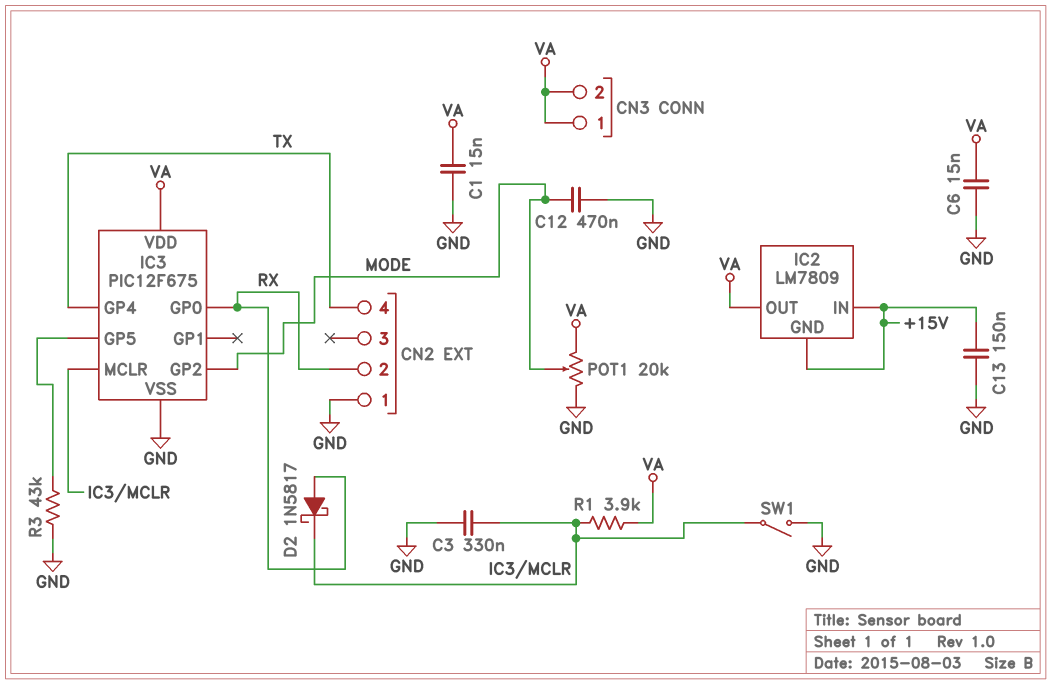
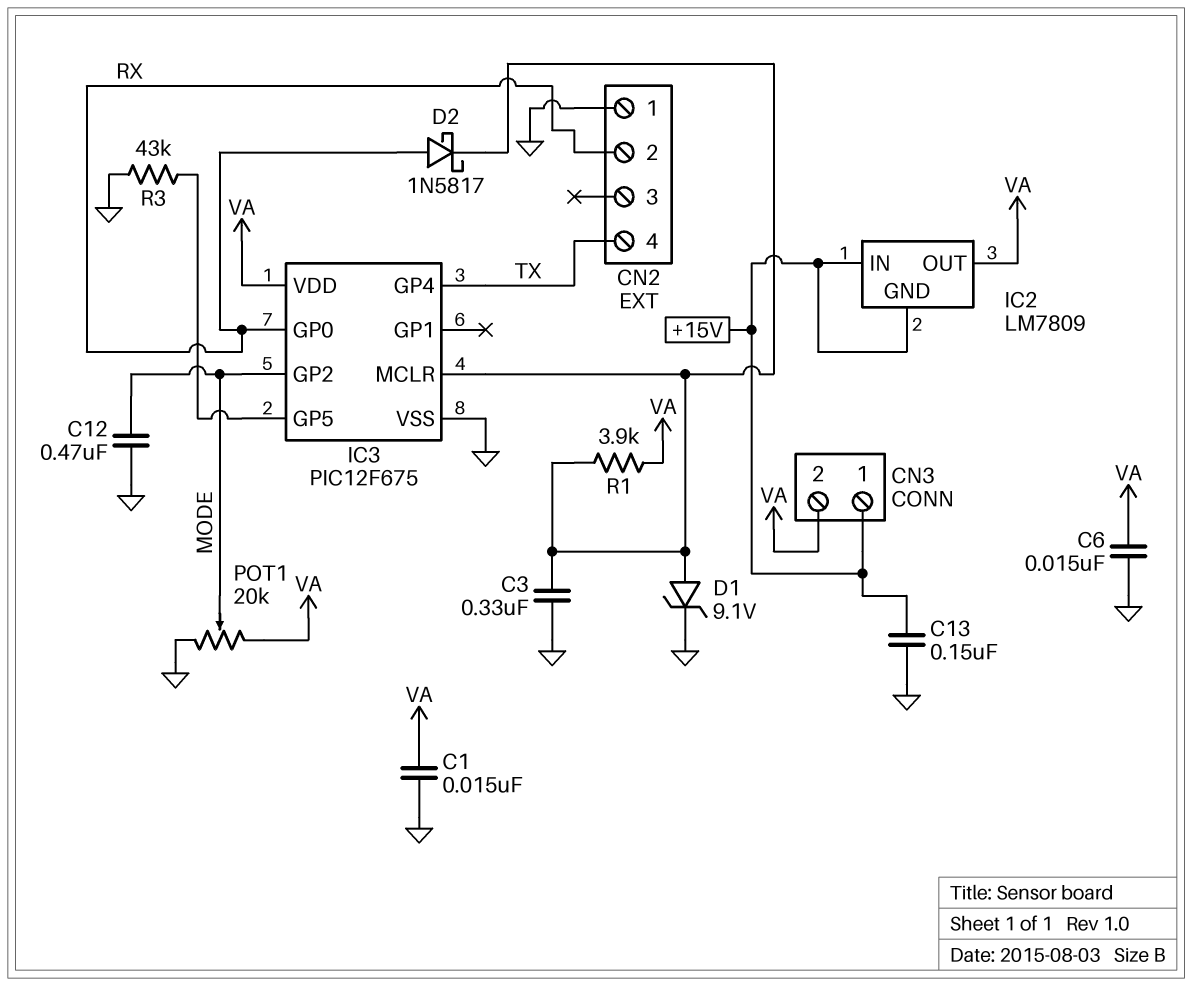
CN3 pin 1: VA -> +15V
D1: none -> zener 9.1V (A IC3/MCLR, K GND)
SW1: switch (GND, IC3/MCLR) -> none

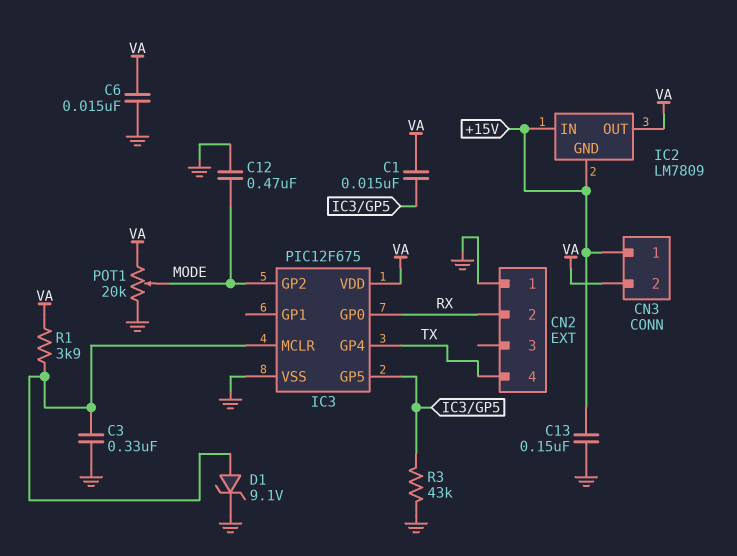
C1: 15nF (GND, VA) -> 15nF (IC3/GP5, VA)
D2: schottky 1N5817 (A RX, K IC3/MCLR) -> none

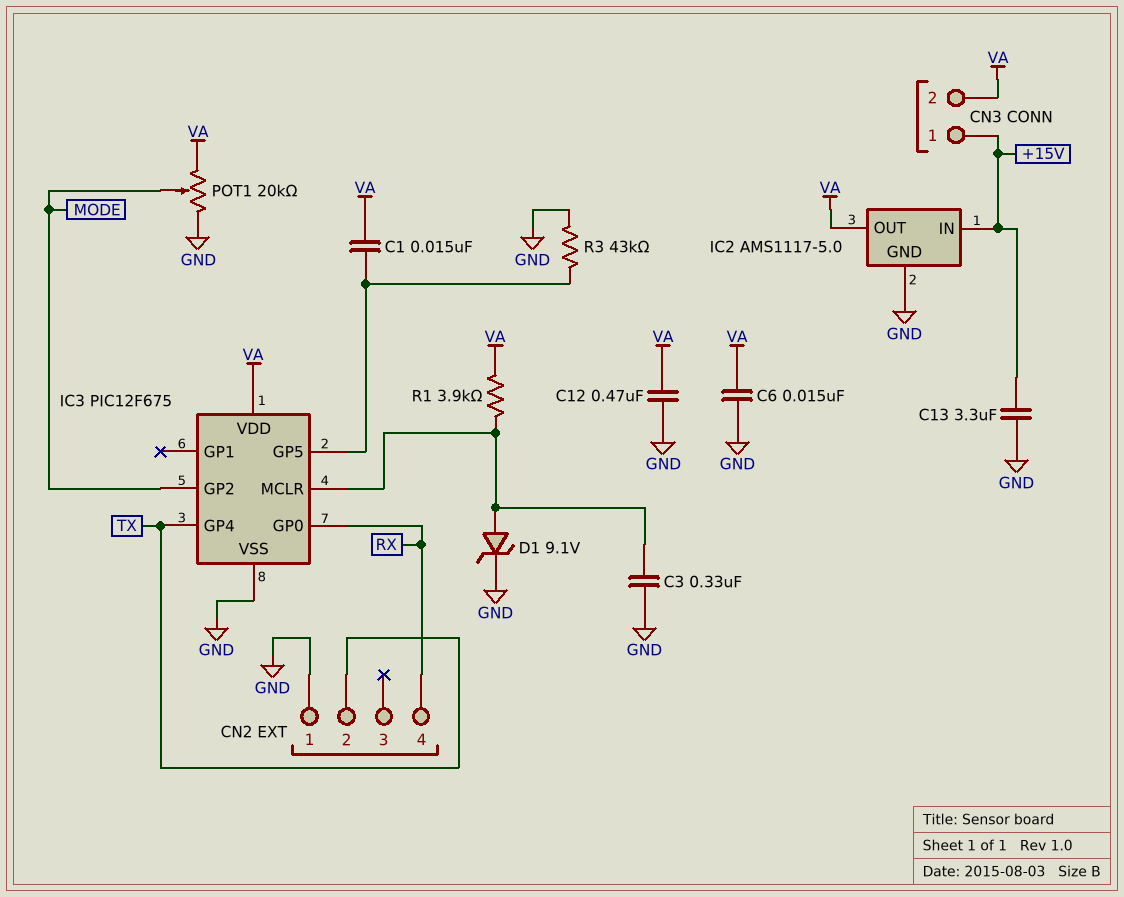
C12: 470nF (GND, MODE) -> 470nF (GND, VA)
C13: 150nF (+15V, GND) -> 3.3uF (+15V, GND)
CN2 pin 2: RX -> TX
CN2 pin 4: TX -> RX
IC2: LM7809 -> AMS1117-5.0
IC2 pin GND: +15V -> GND

